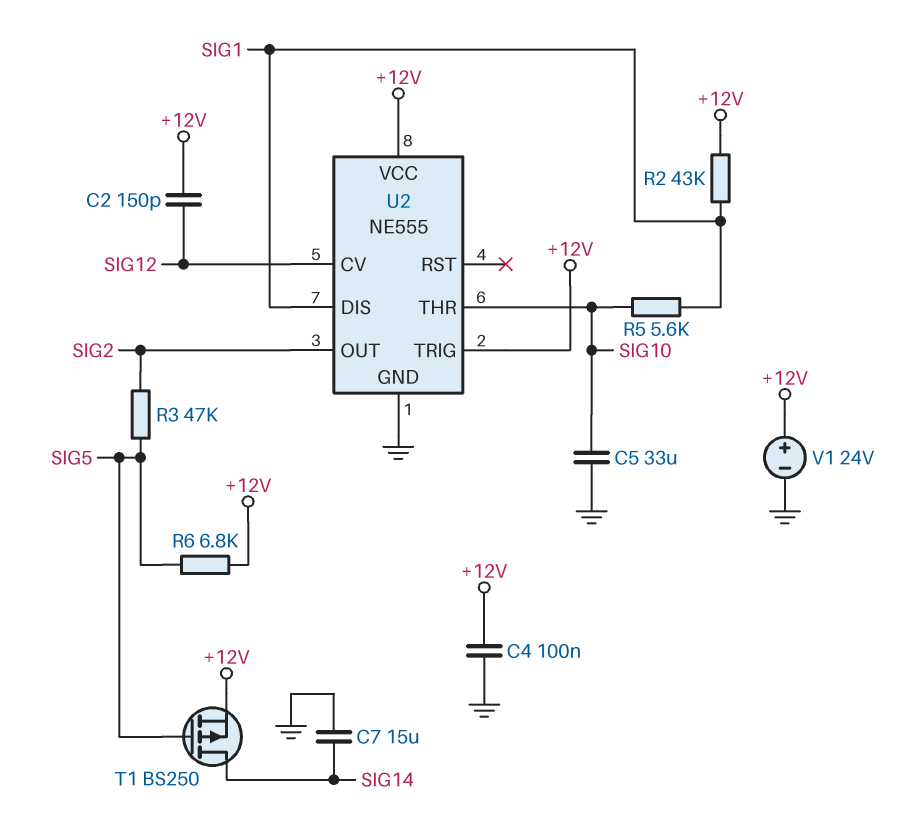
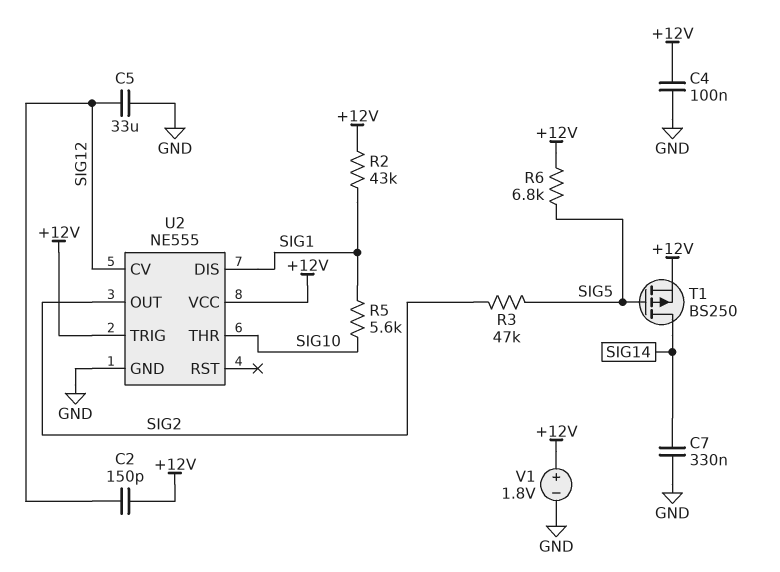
C5: 33uF (GND, SIG10) -> 33uF (GND, SIG12)
C7: 15uF (GND, SIG14) -> 330nF (GND, SIG14)
V1: 24V (plus +12V, minus GND) -> 1.8V (plus +12V, minus GND)

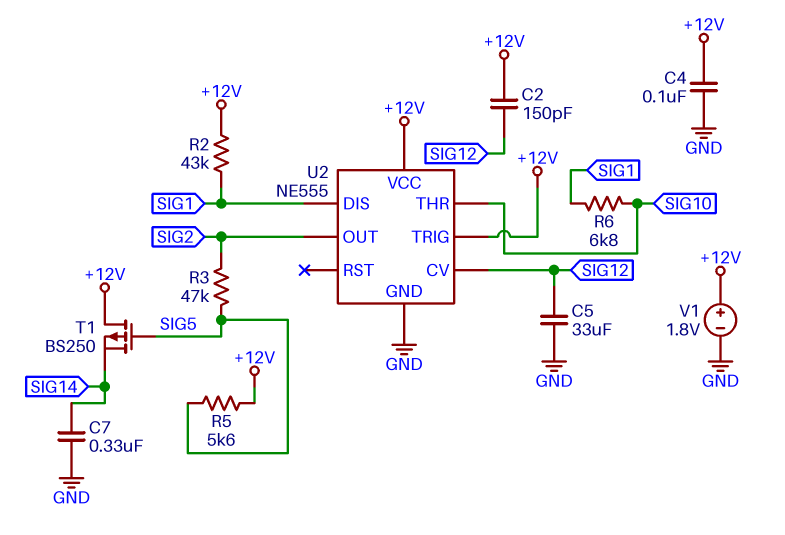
R5: 5.6k (SIG1, SIG10) -> 5.6k (+12V, SIG5)
R6: 6.8k (+12V, SIG5) -> 6.8k (SIG1, SIG10)
T1: PMOS BS250 (G SIG5, D SIG14, S +12V) -> PMOS BS250 (G SIG5, D +12V, S SIG14)

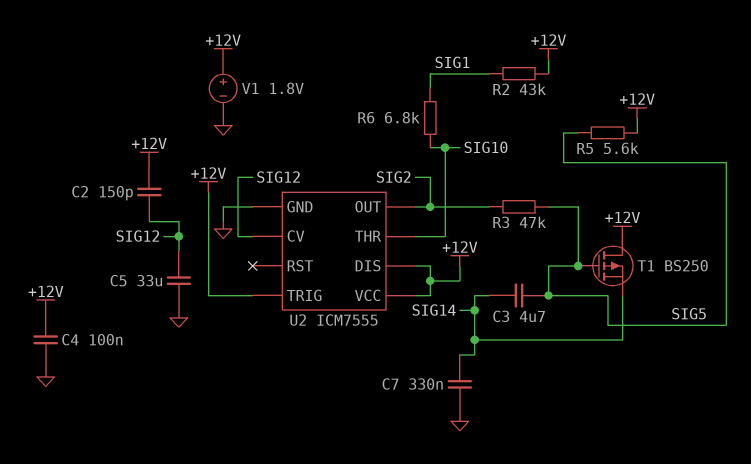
C3: none -> 4.7uF (SIG5, SIG14)
U2: NE555 -> ICM7555
U2 pin DIS: SIG1 -> +12V

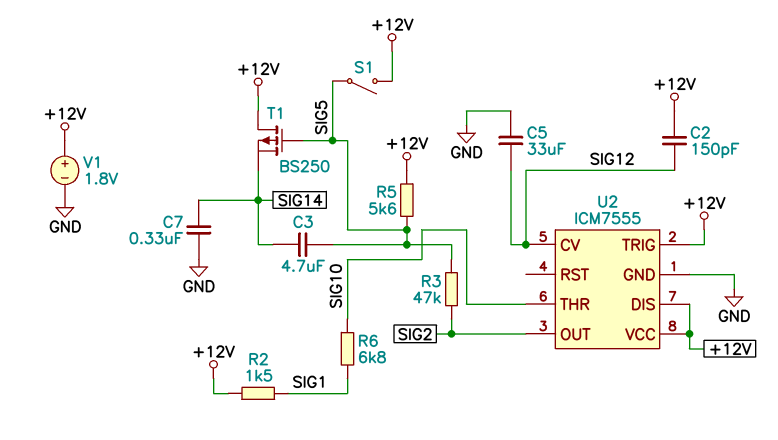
C4: 100nF (+12V, GND) -> none
R2: 43k (+12V, SIG1) -> 1.5k (+12V, SIG1)
S1: none -> switch (+12V, SIG5)

